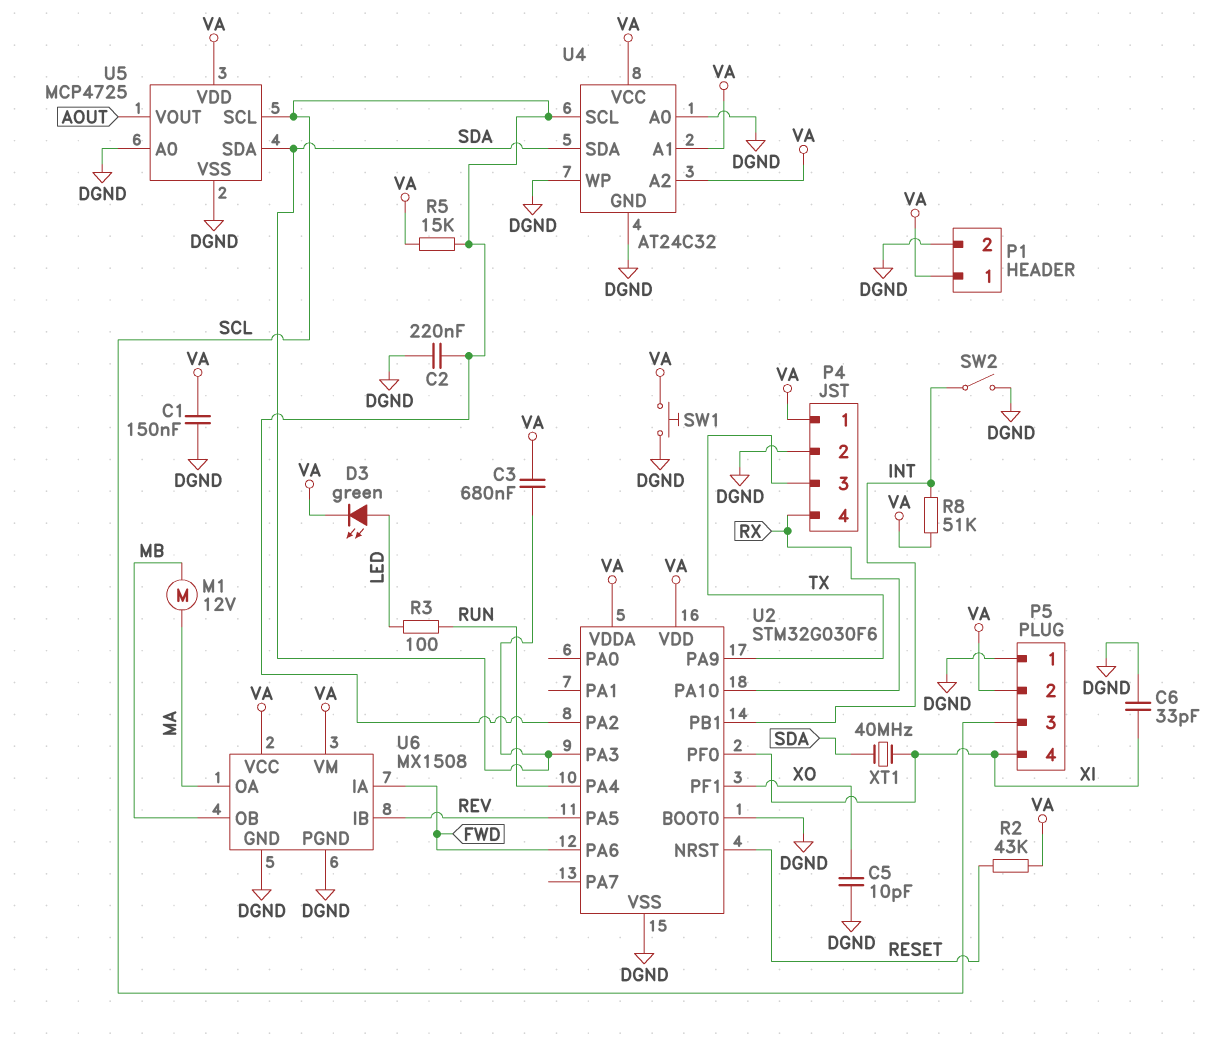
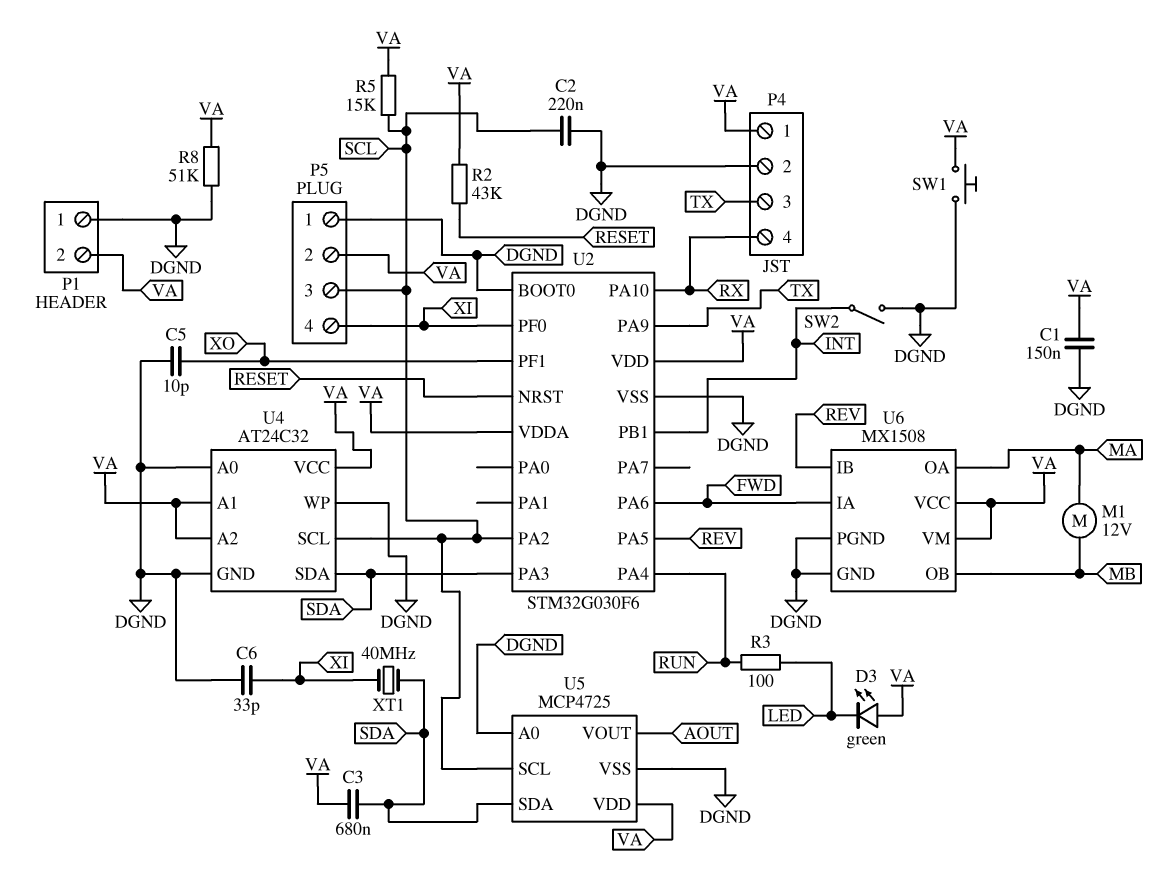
D3: LED green (A LED, K VA) -> LED green (A VA, K LED)
P1 pin 1: VA -> DGND
P1 pin 2: DGND -> VA
R8: 51k (INT, VA) -> 51k (DGND, VA)

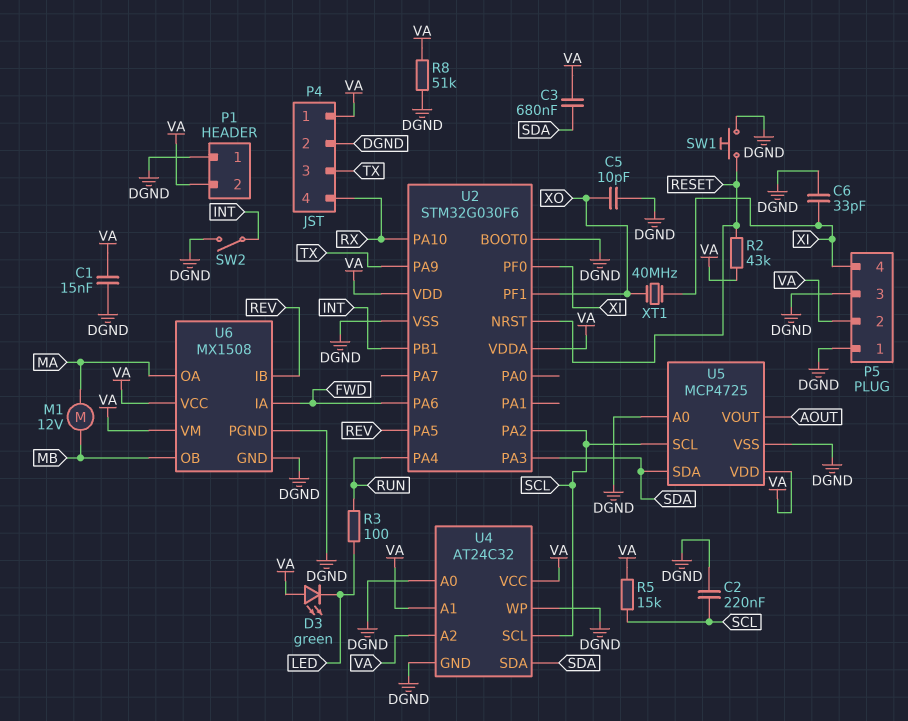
C1: 150nF (DGND, VA) -> 15nF (DGND, VA)
P5 pin 3: SCL -> DGND
SW1: button (DGND, VA) -> button (DGND, RESET)
XT1: 40MHz (SDA, XI) -> 40MHz (XI, XO)

